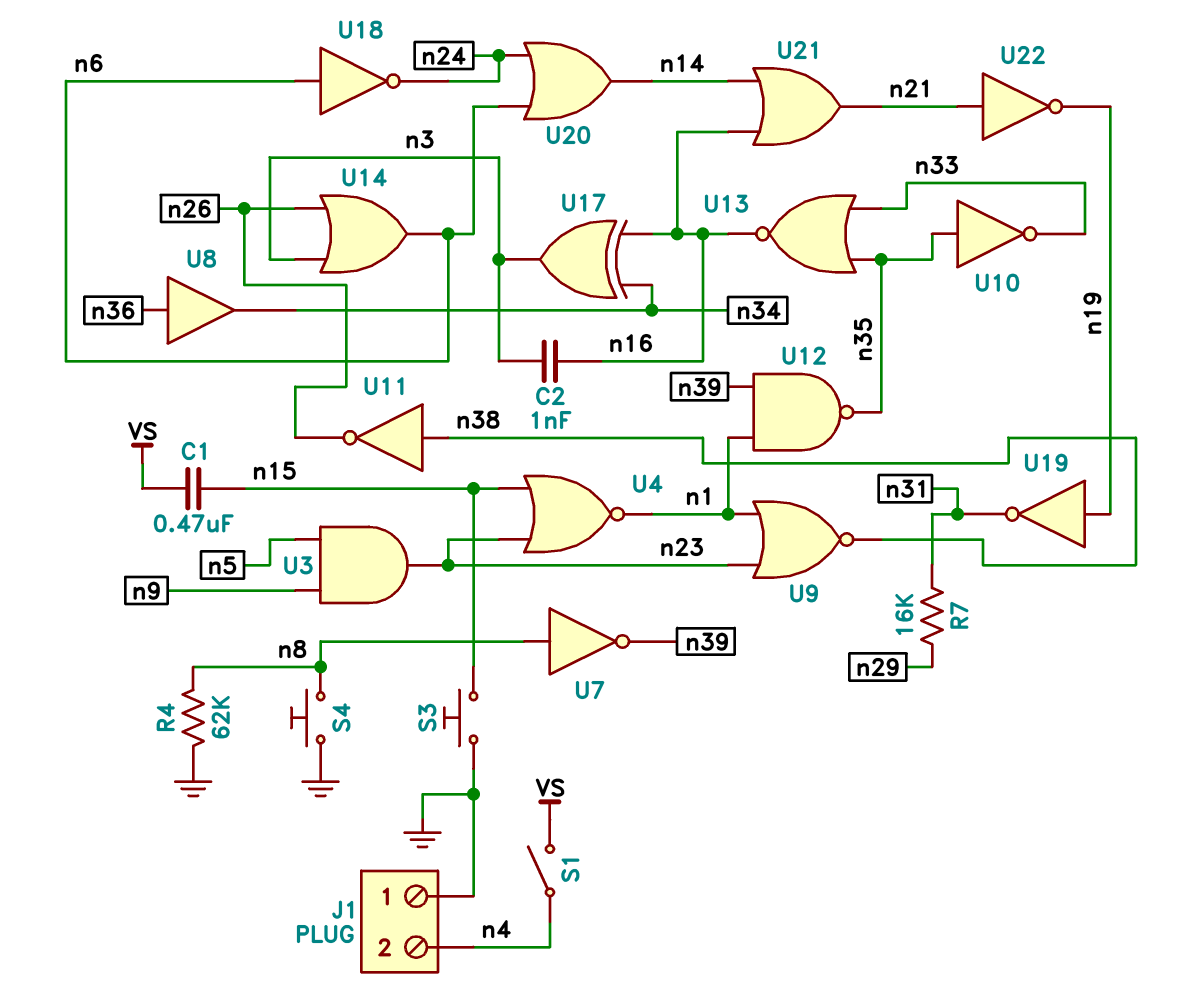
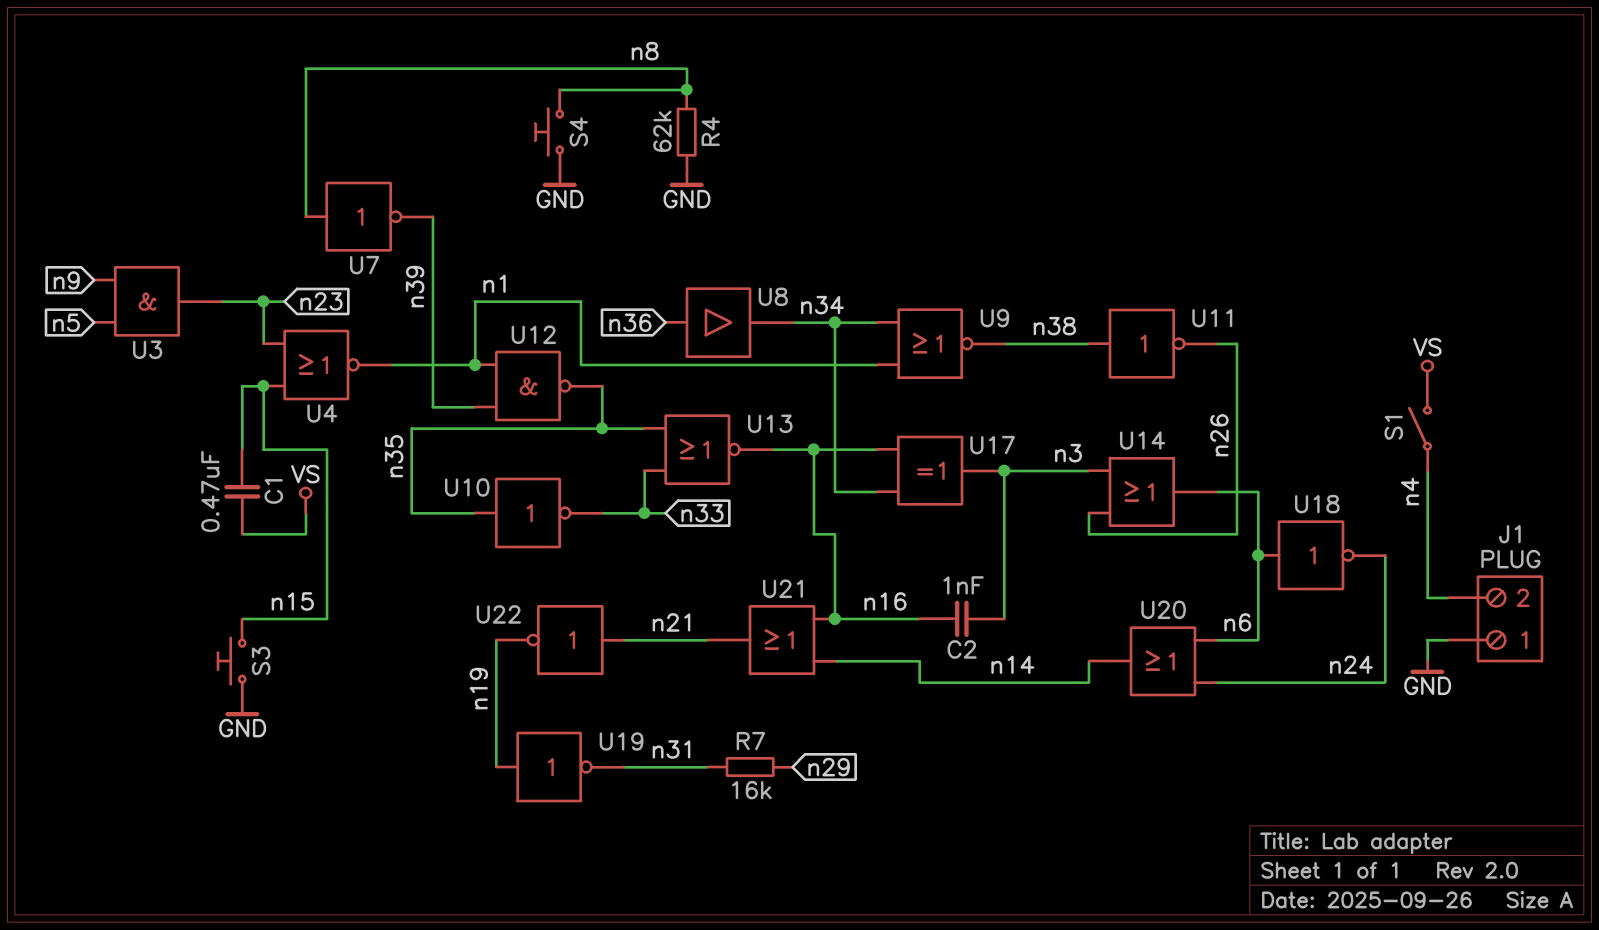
U9: NOR (in n1, in n23, out n38) -> NOR (in n1, in n34, out n38)

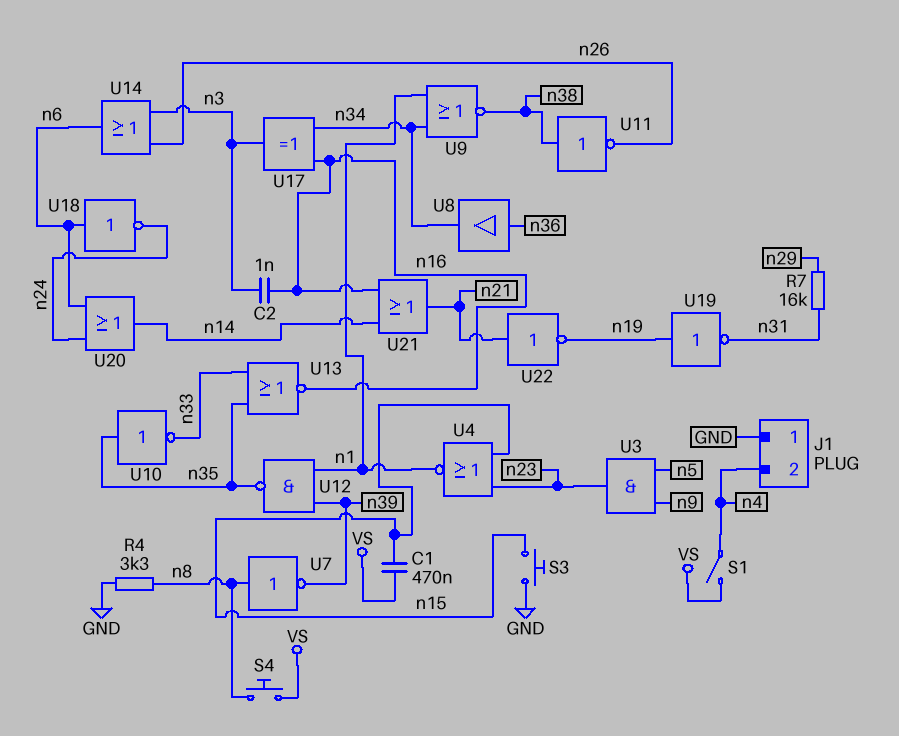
R4: 62k (GND, n8) -> 3.3k (GND, n8)
S4: button (GND, n8) -> button (VS, n8)

